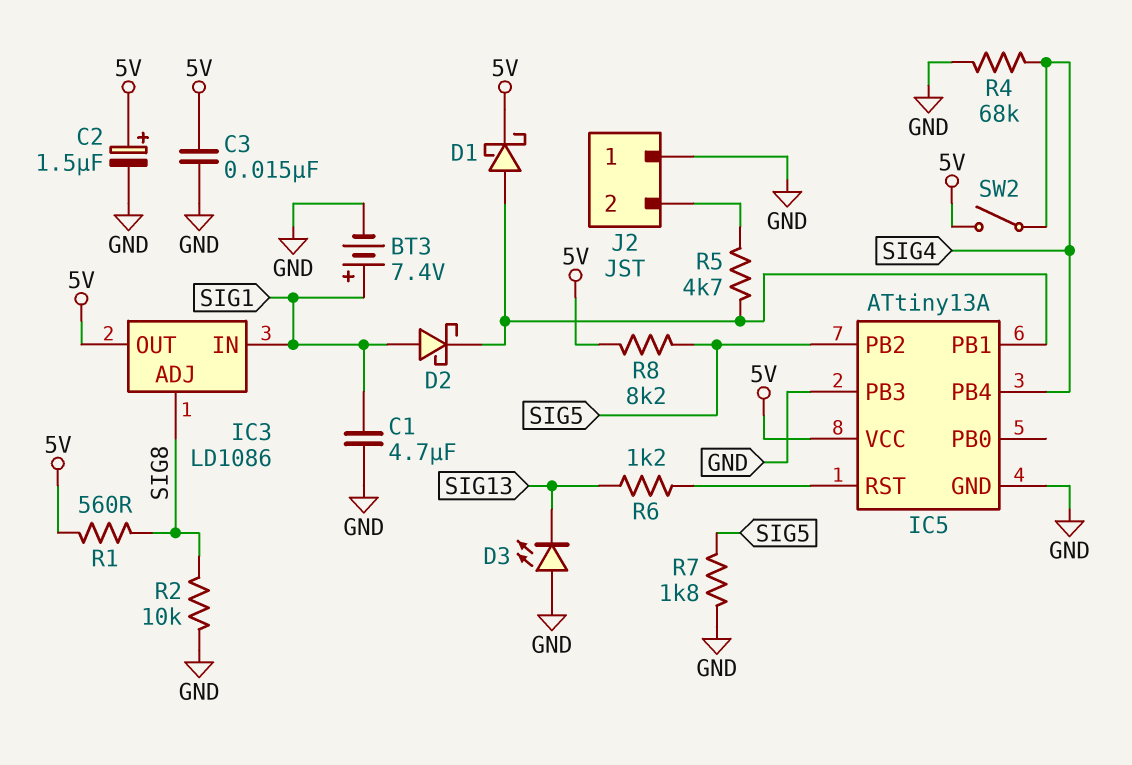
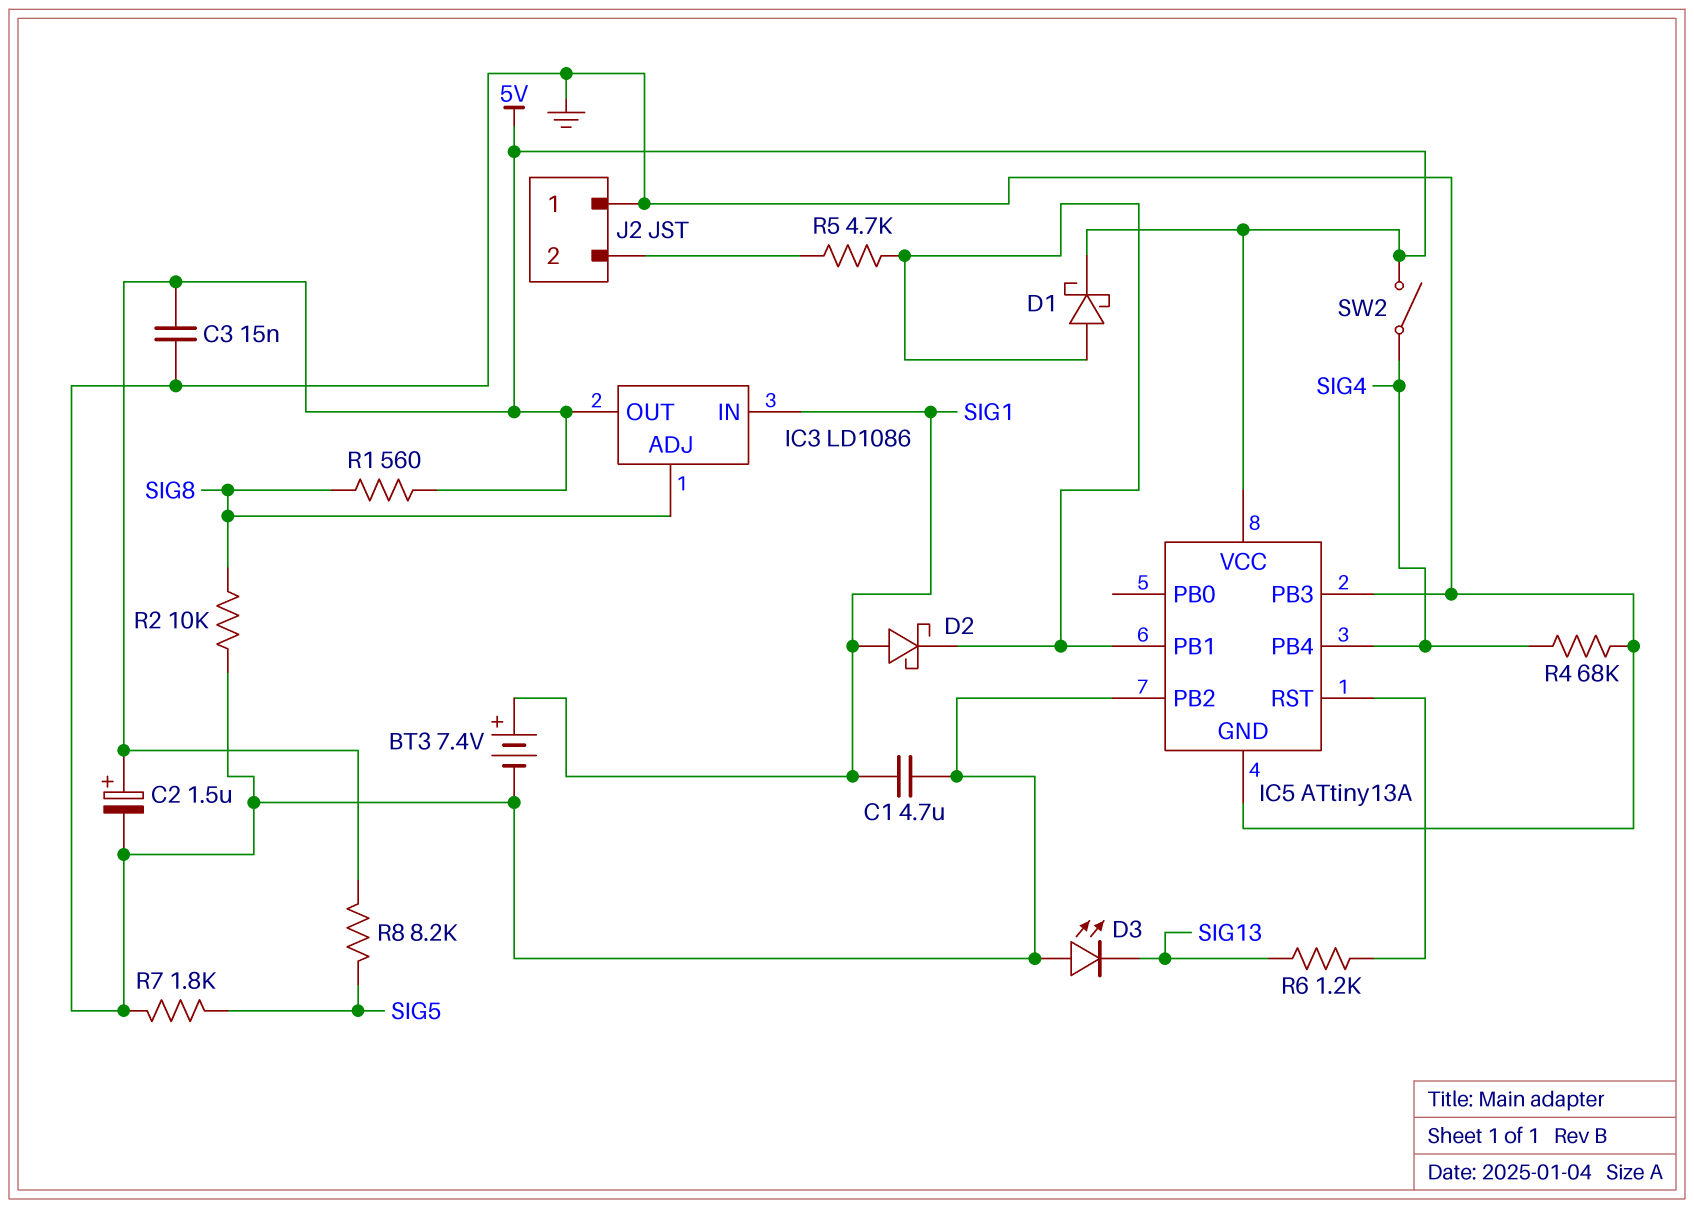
IC5 pin PB2: SIG5 -> GND

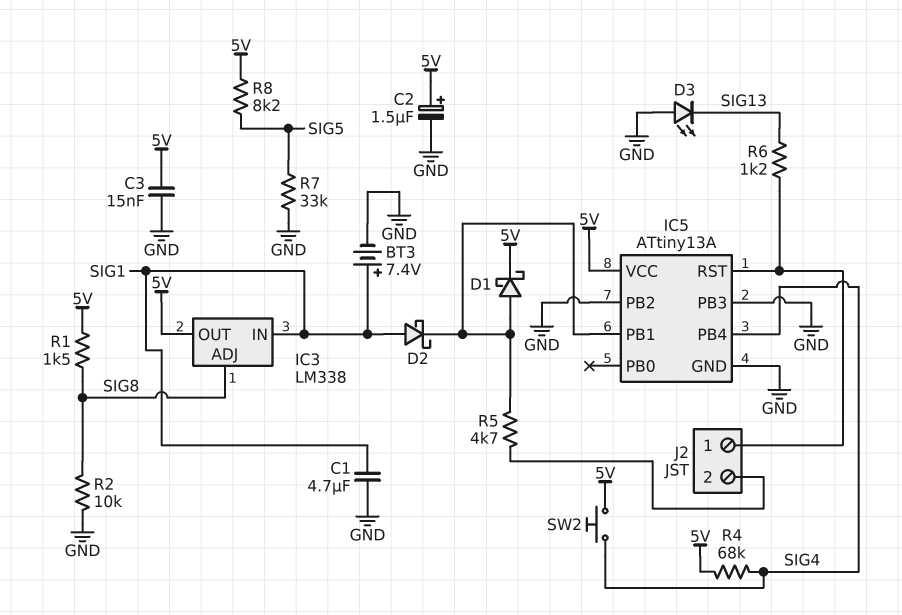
IC3: LD1086 -> LM338
J2 pin 1: GND -> IC5/RST
R1: 560 (5V, SIG8) -> 1.5k (5V, SIG8)
R4: 68k (GND, SIG4) -> 68k (5V, SIG4)
R7: 1.8k (GND, SIG5) -> 33k (GND, SIG5)
SW2: switch (5V, SIG4) -> button (5V, SIG4)

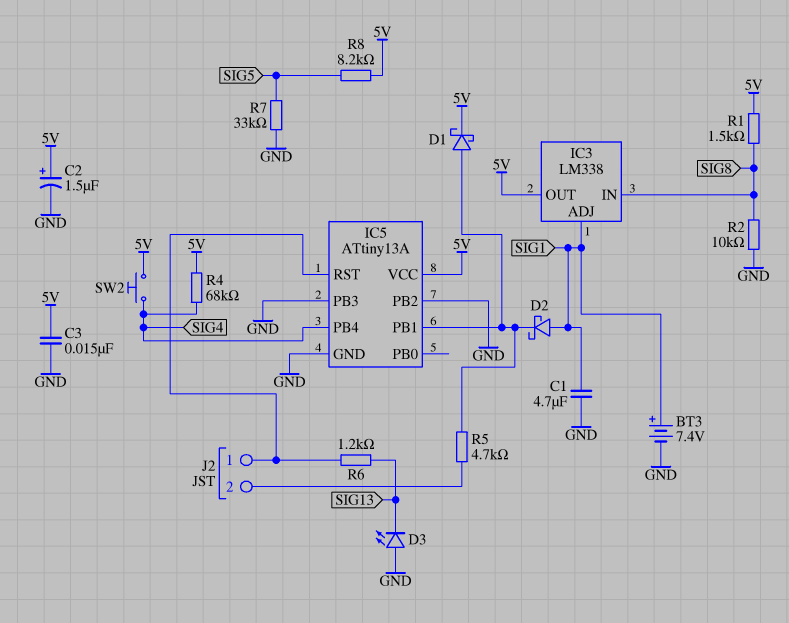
IC3 pin ADJ: SIG8 -> SIG1
IC3 pin IN: SIG1 -> SIG8

